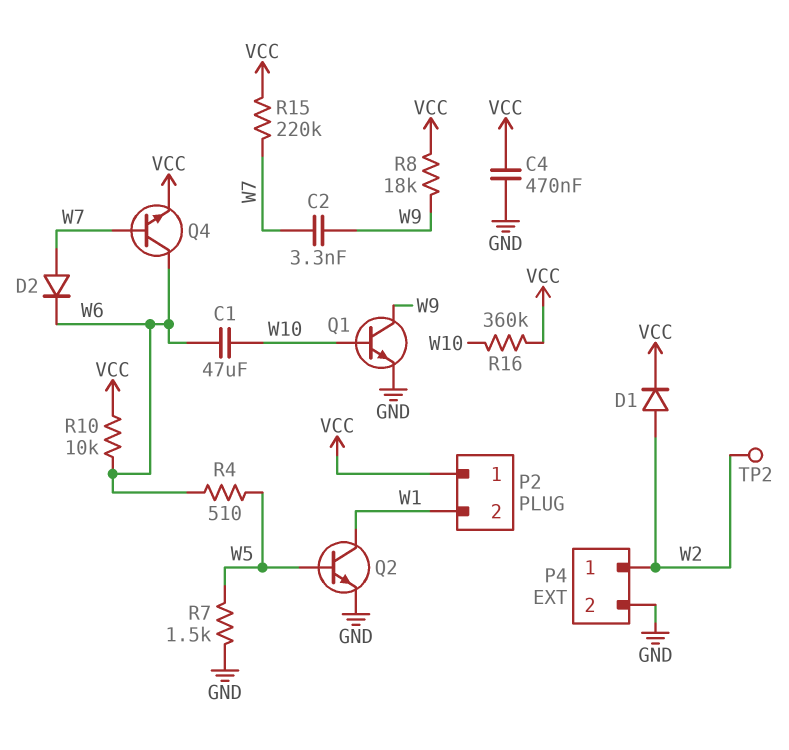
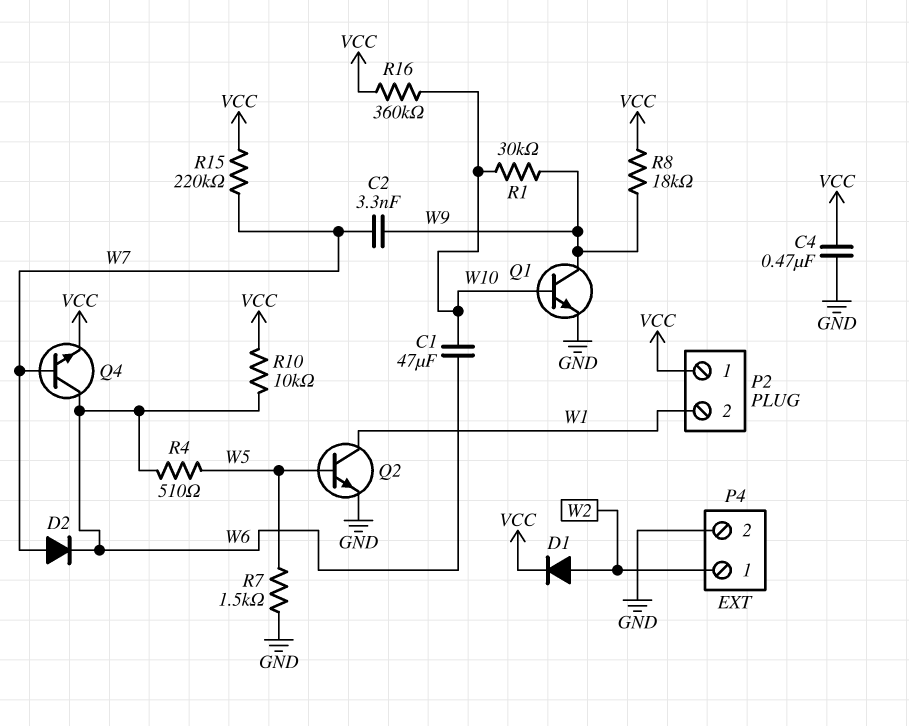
R1: none -> 30k (W9, W10)
TP2: test point (W2) -> none

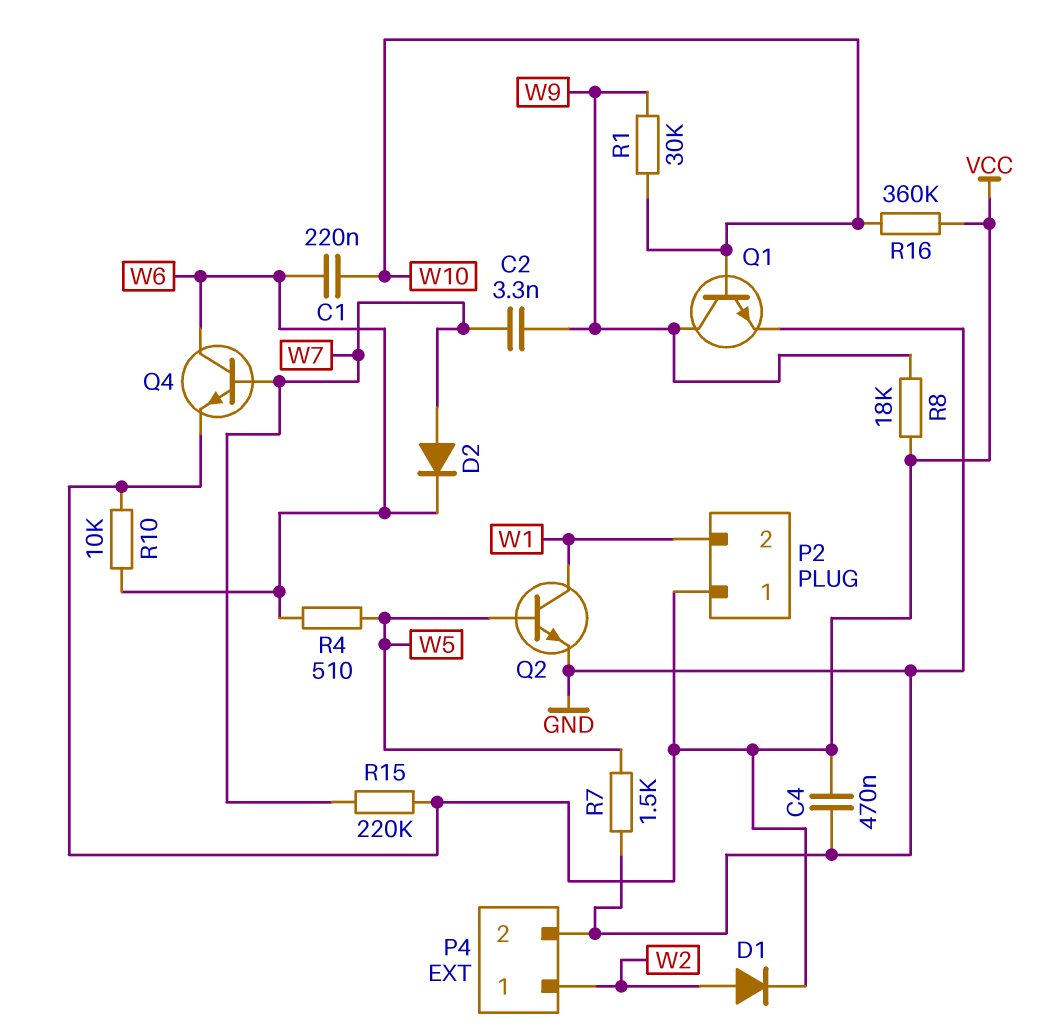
C1: 47uF (W6, W10) -> 220nF (W6, W10)

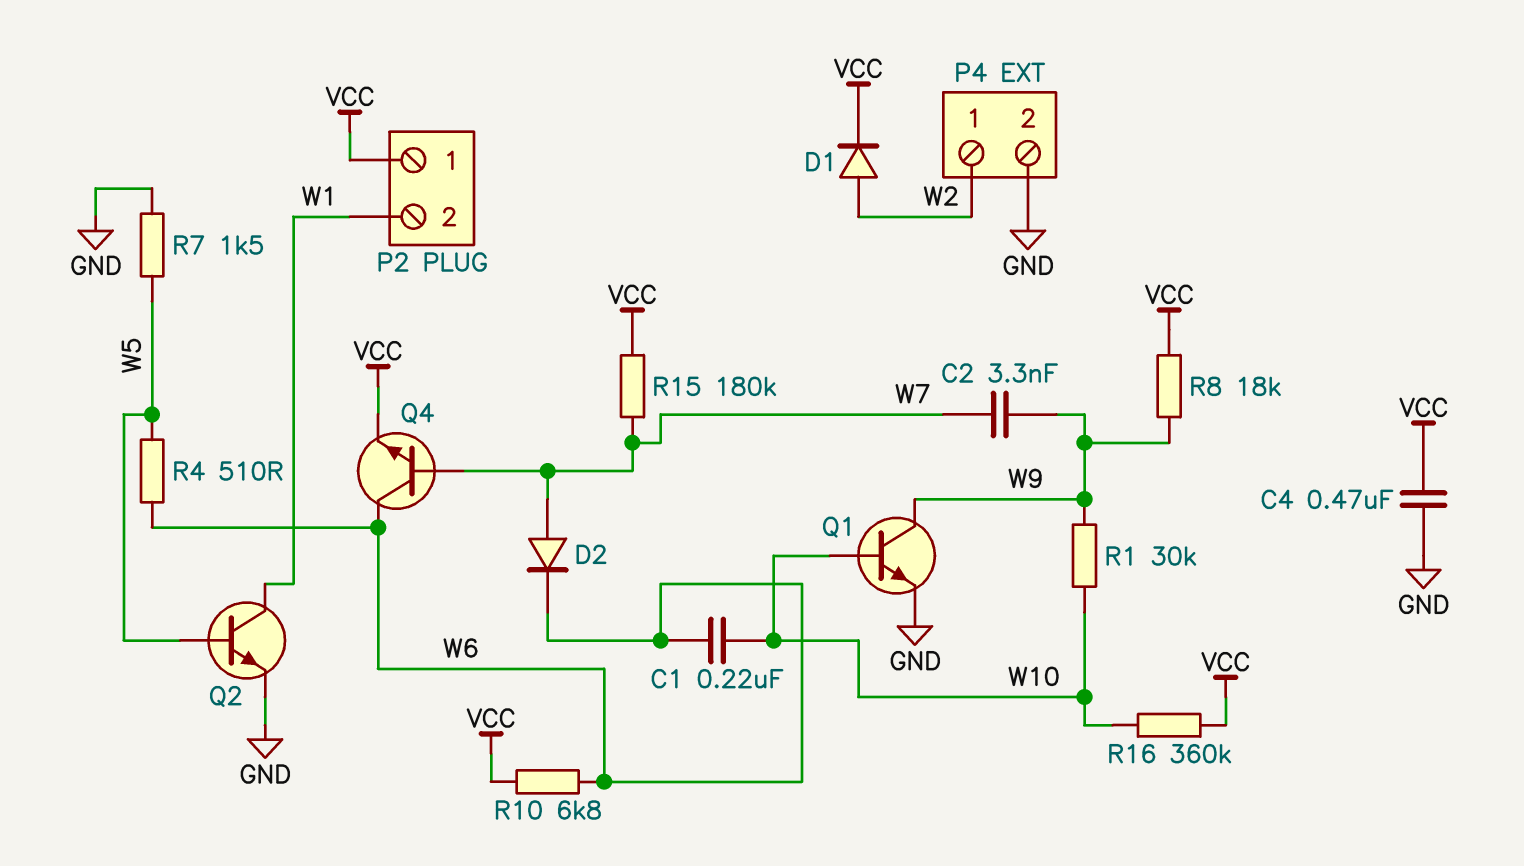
R10: 10k (VCC, W6) -> 6.8k (VCC, W6)
R15: 220k (VCC, W7) -> 180k (VCC, W7)

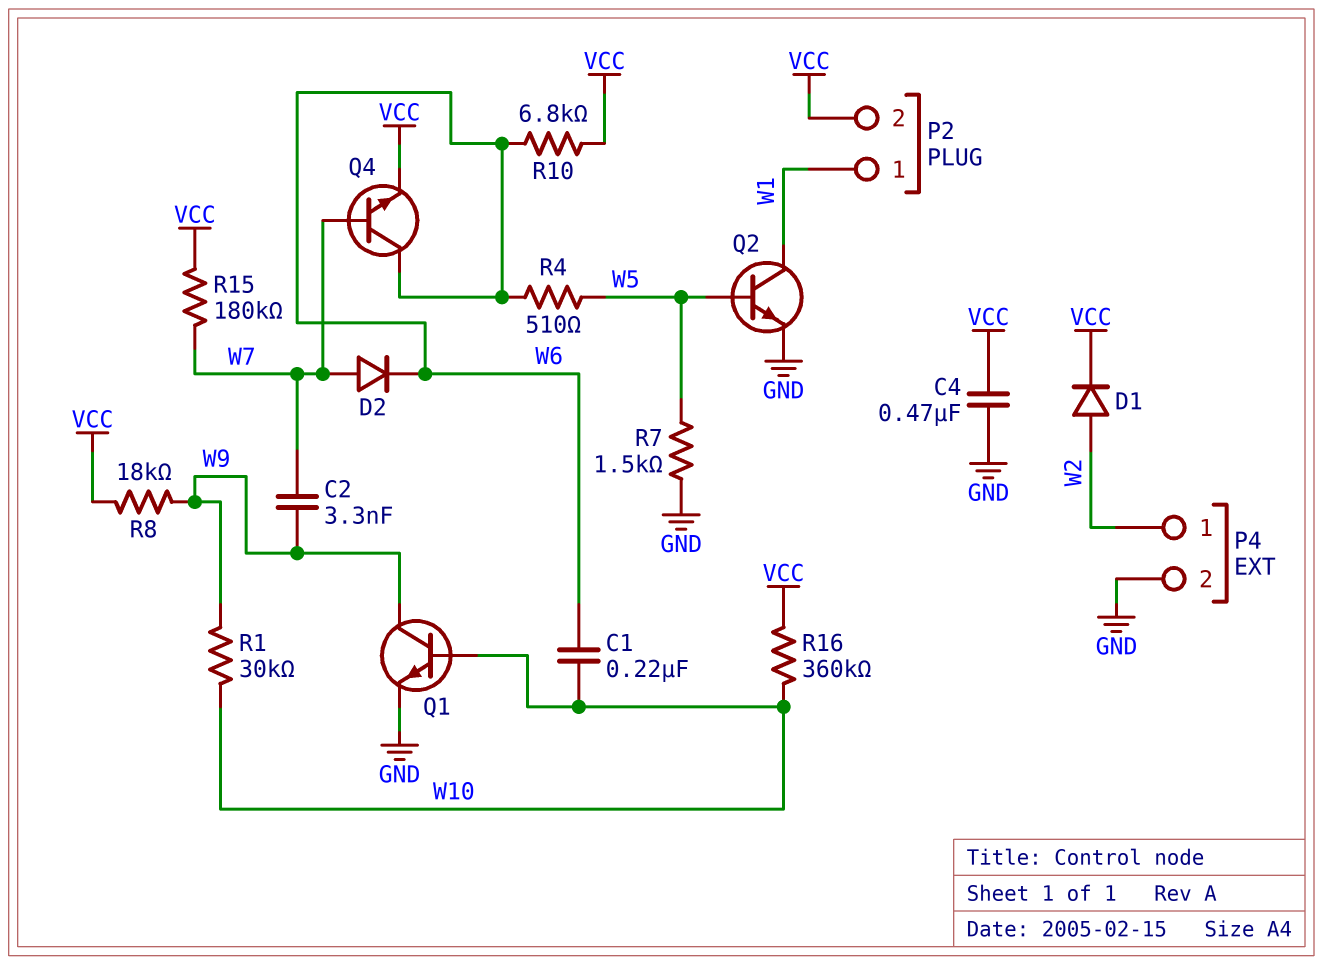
P2 pin 1: VCC -> W1
P2 pin 2: W1 -> VCC

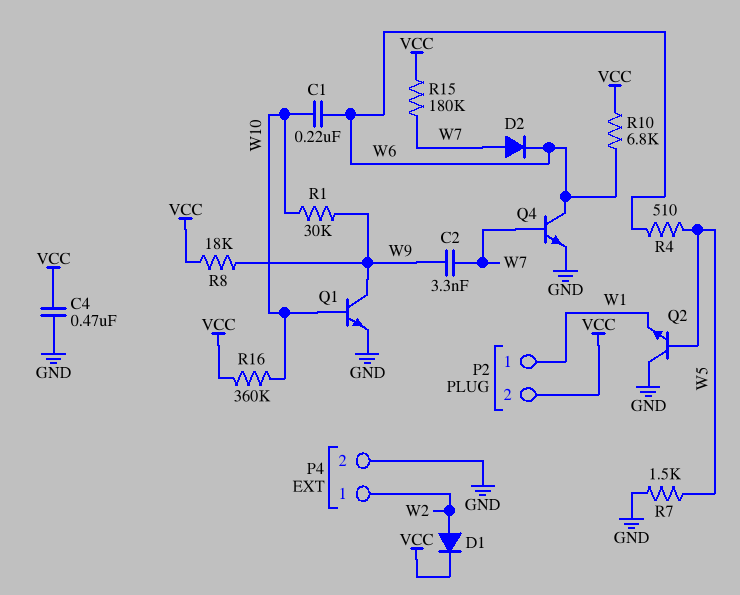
Q2: NPN (B W5, C W1, E GND) -> NPN (B W5, C GND, E W1)
Q4: NPN (B W7, C W6, E VCC) -> NPN (B W7, C W6, E GND)

